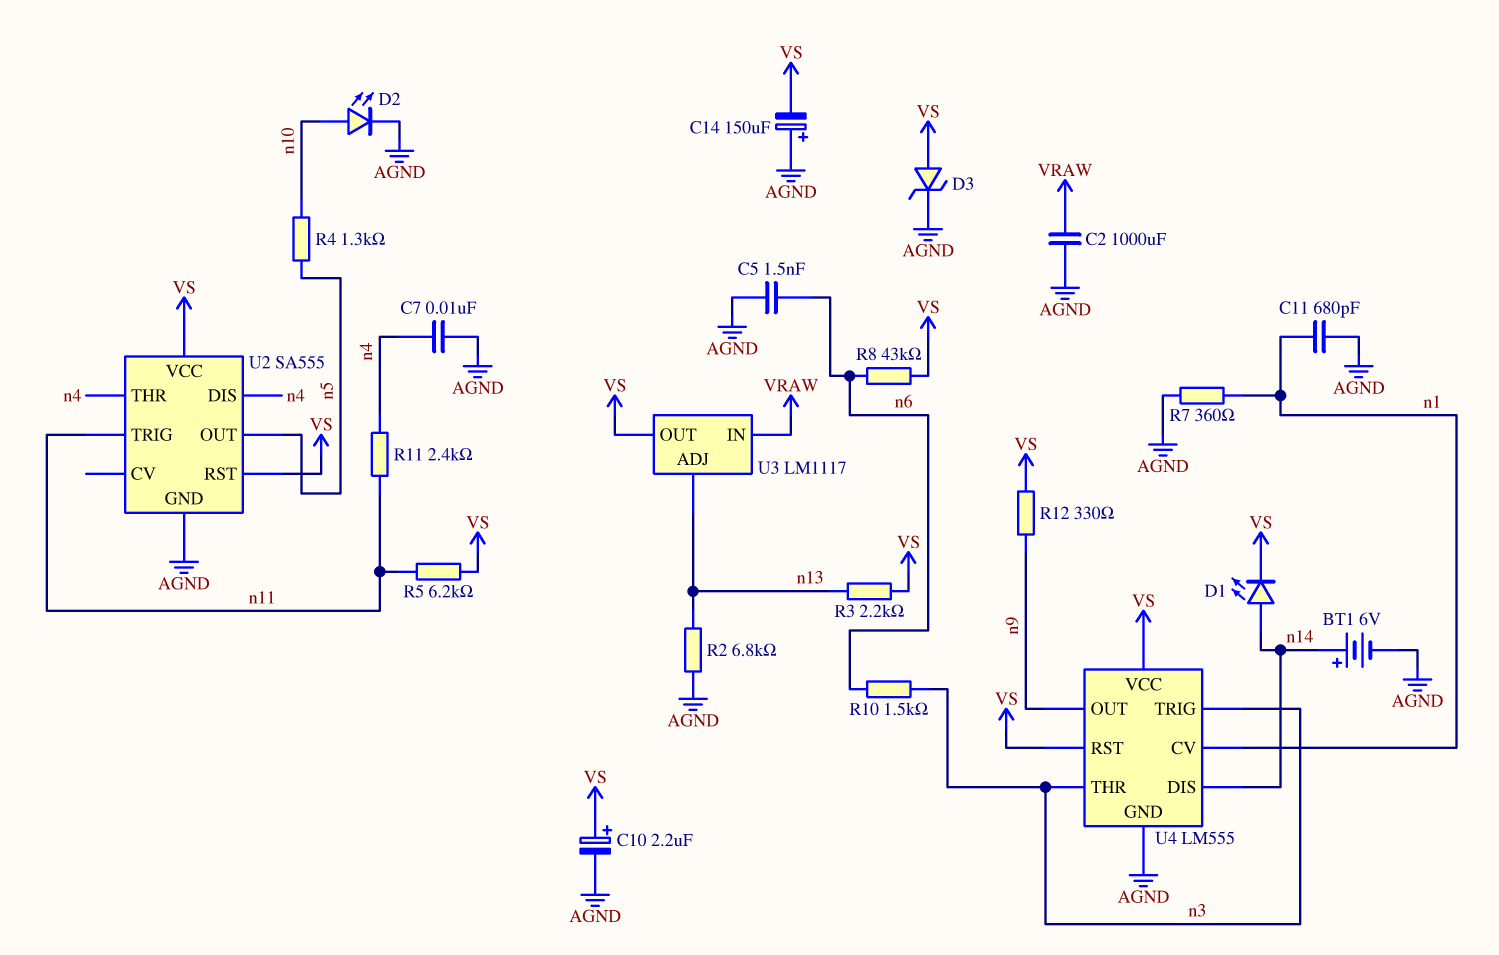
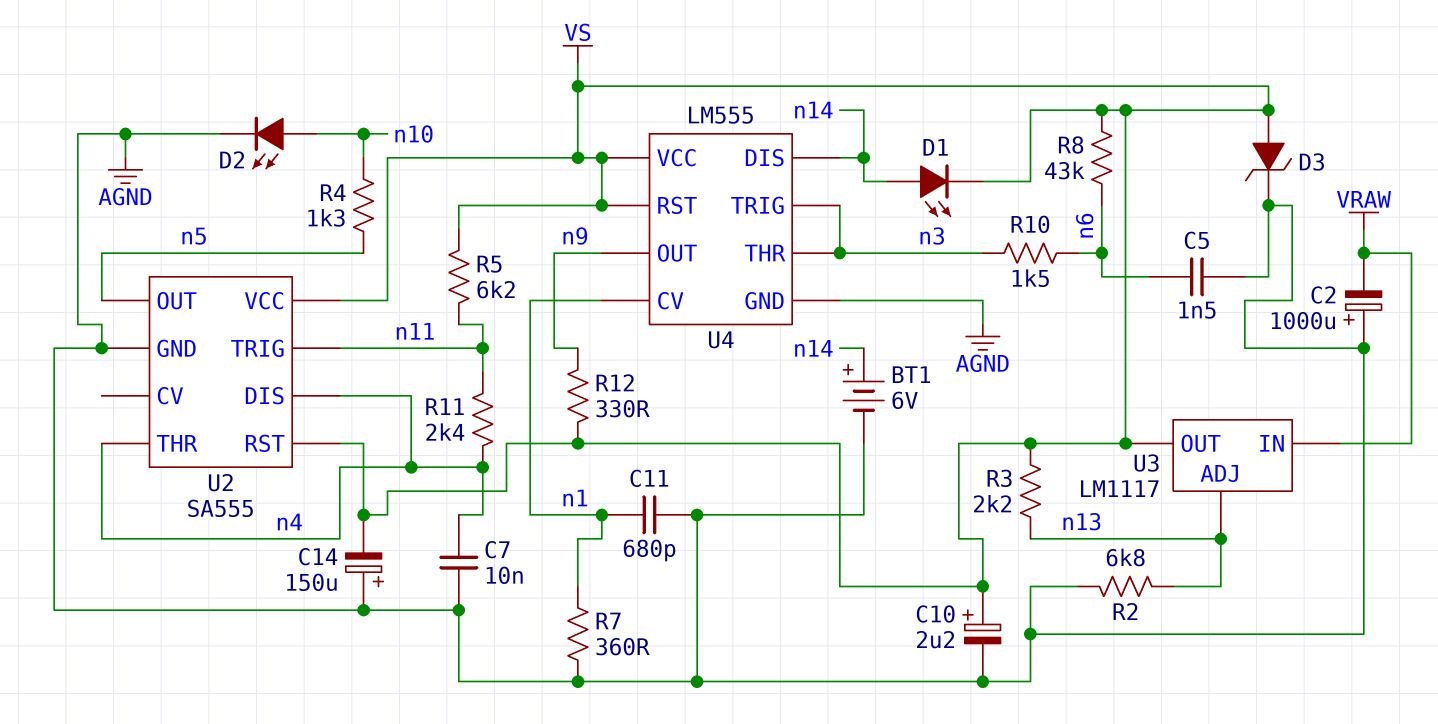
C2: 1000uF (AGND, VRAW) -> 1000uF (plus AGND, minus VRAW)

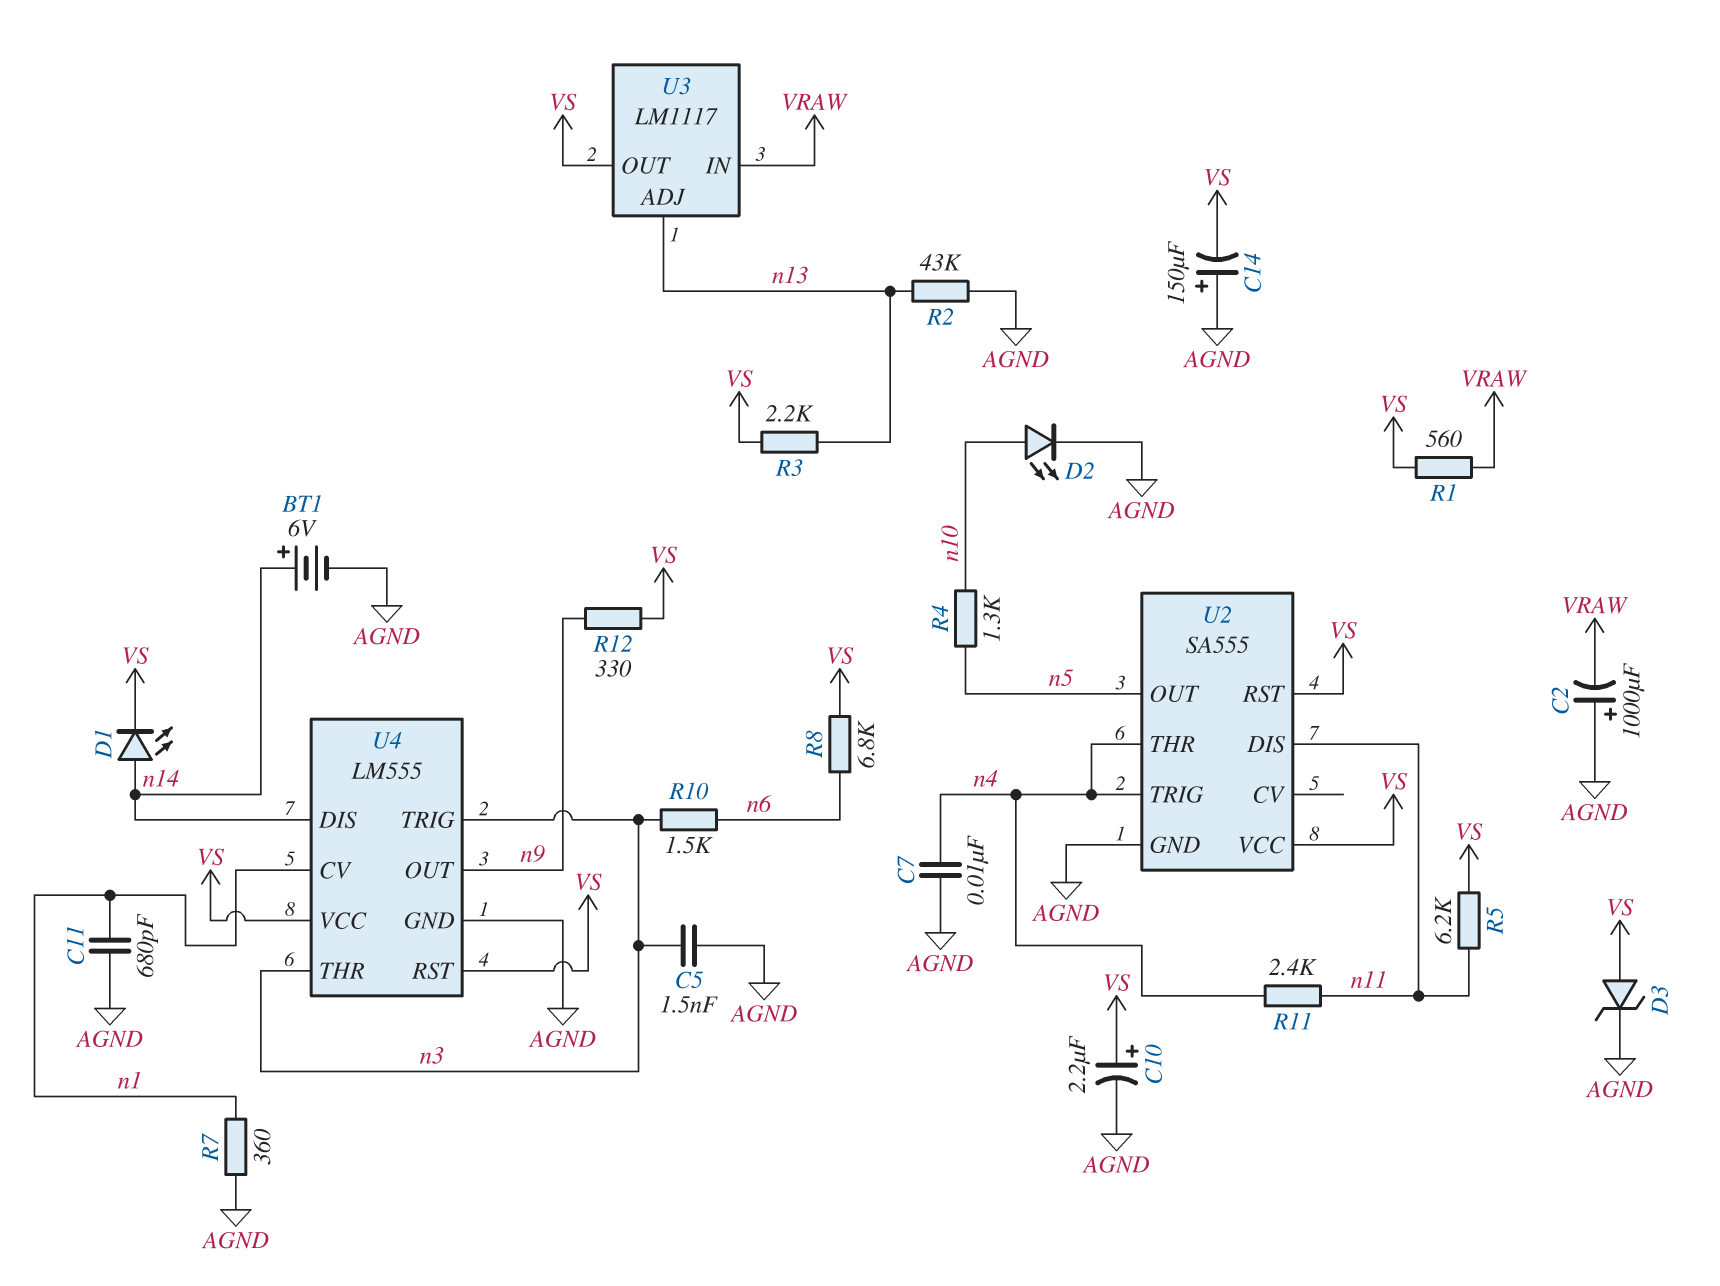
C5: 1.5nF (AGND, n6) -> 1.5nF (AGND, n3)
R1: none -> 560 (VRAW, VS)
R2: 6.8k (AGND, n13) -> 43k (AGND, n13)
R8: 43k (VS, n6) -> 6.8k (VS, n6)
U2 pin DIS: n4 -> n11
U2 pin TRIG: n11 -> n4

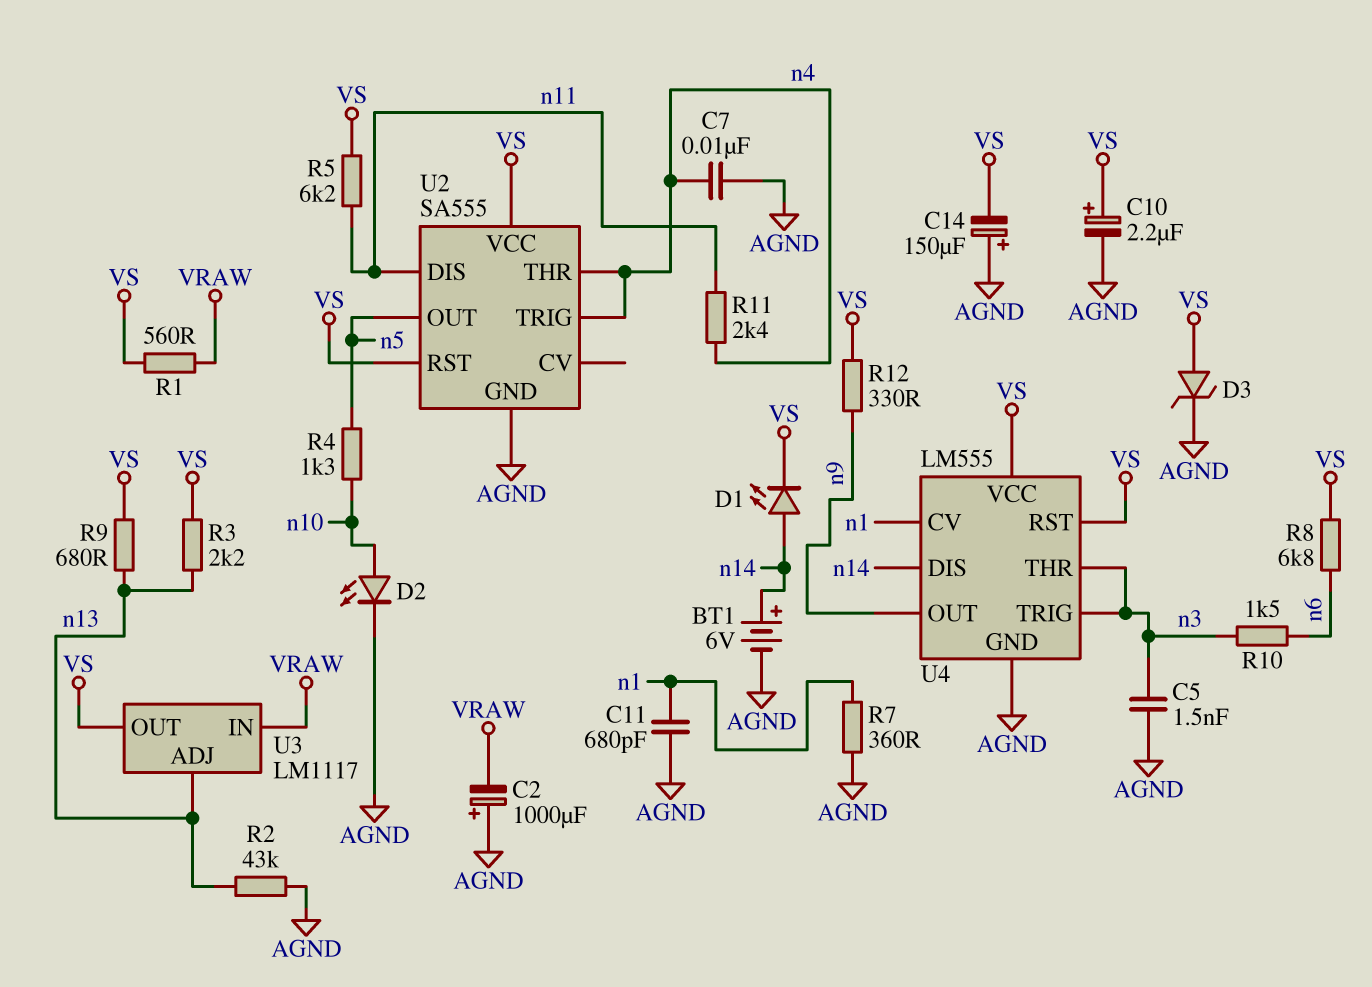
R9: none -> 680 (VS, n13)

